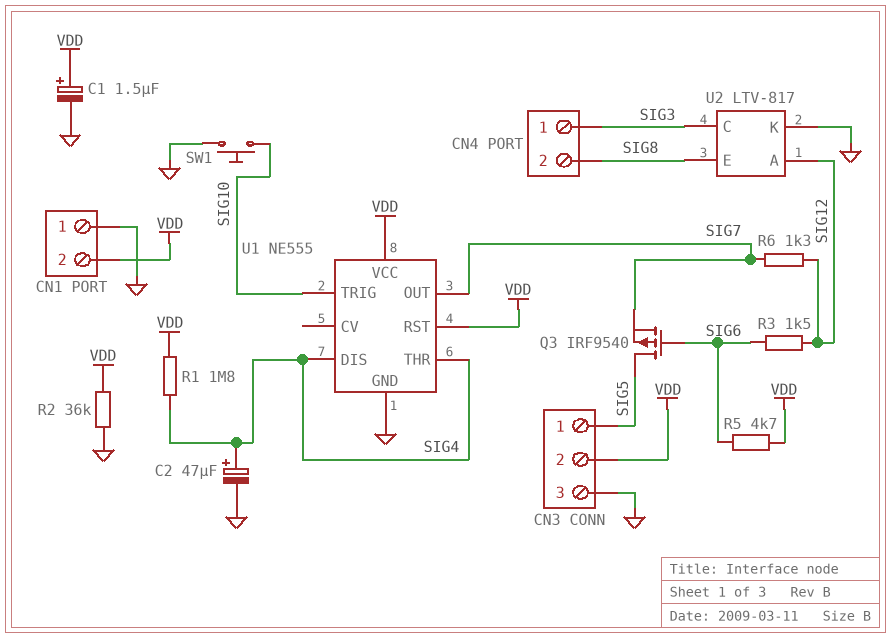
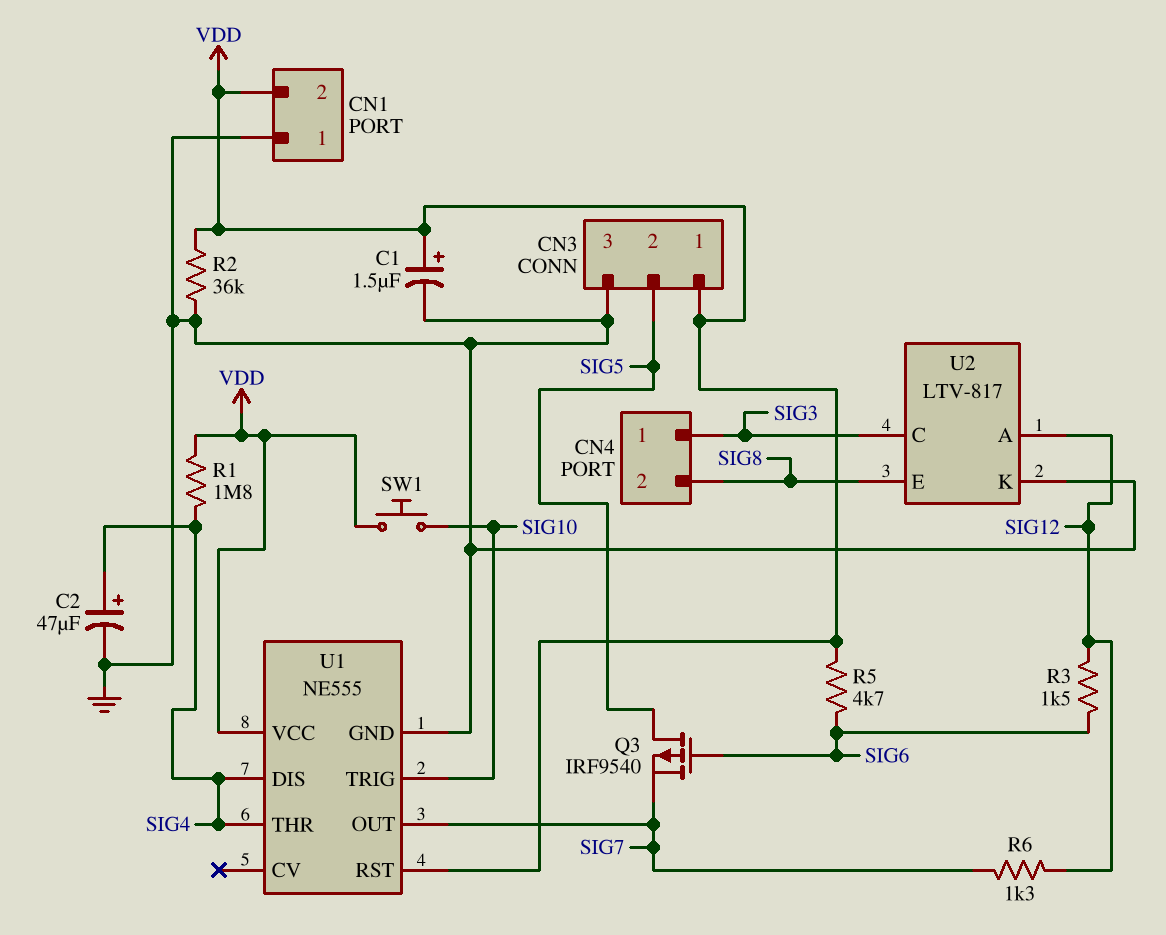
CN3 pin 1: SIG5 -> VDD
CN3 pin 2: VDD -> SIG5
SW1: button (GND, SIG10) -> button (SIG10, VDD)

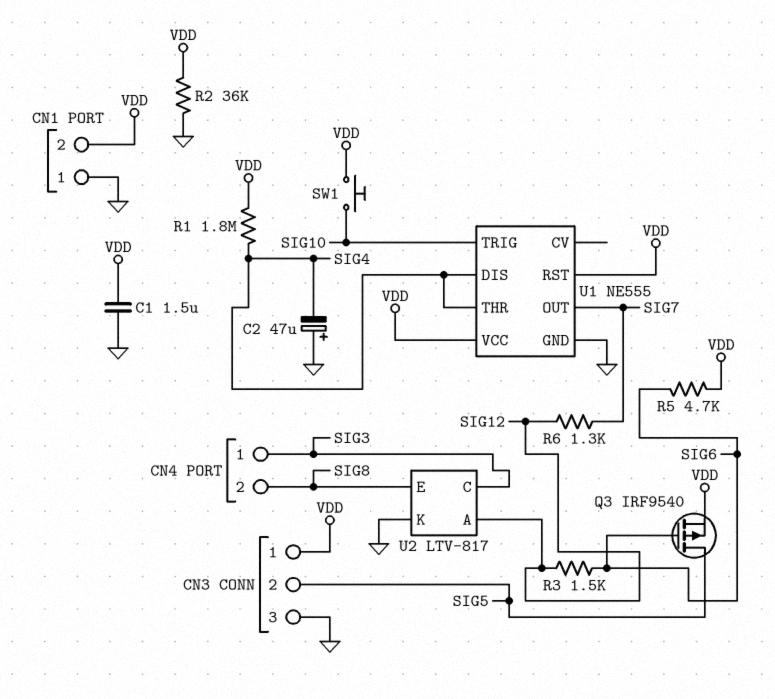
C1: 1.5uF (plus VDD, minus GND) -> 1.5uF (GND, VDD)
C2: 47uF (plus SIG4, minus GND) -> 47uF (plus GND, minus SIG4)
Q3: PMOS IRF9540 (G SIG6, D SIG5, S SIG7) -> PMOS IRF9540 (G SIG6, D SIG5, S VDD)

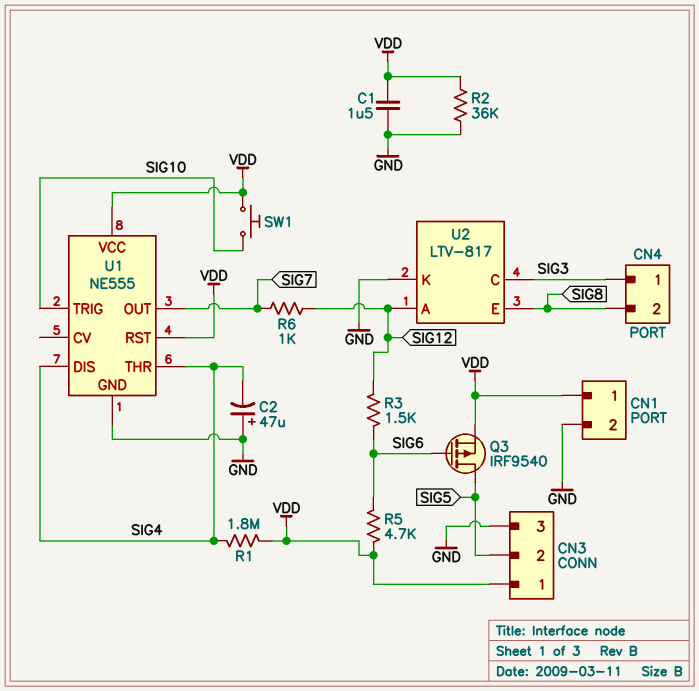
CN1 pin 1: GND -> VDD
CN1 pin 2: VDD -> GND
R6: 1.3k (SIG7, SIG12) -> 1k (SIG7, SIG12)

